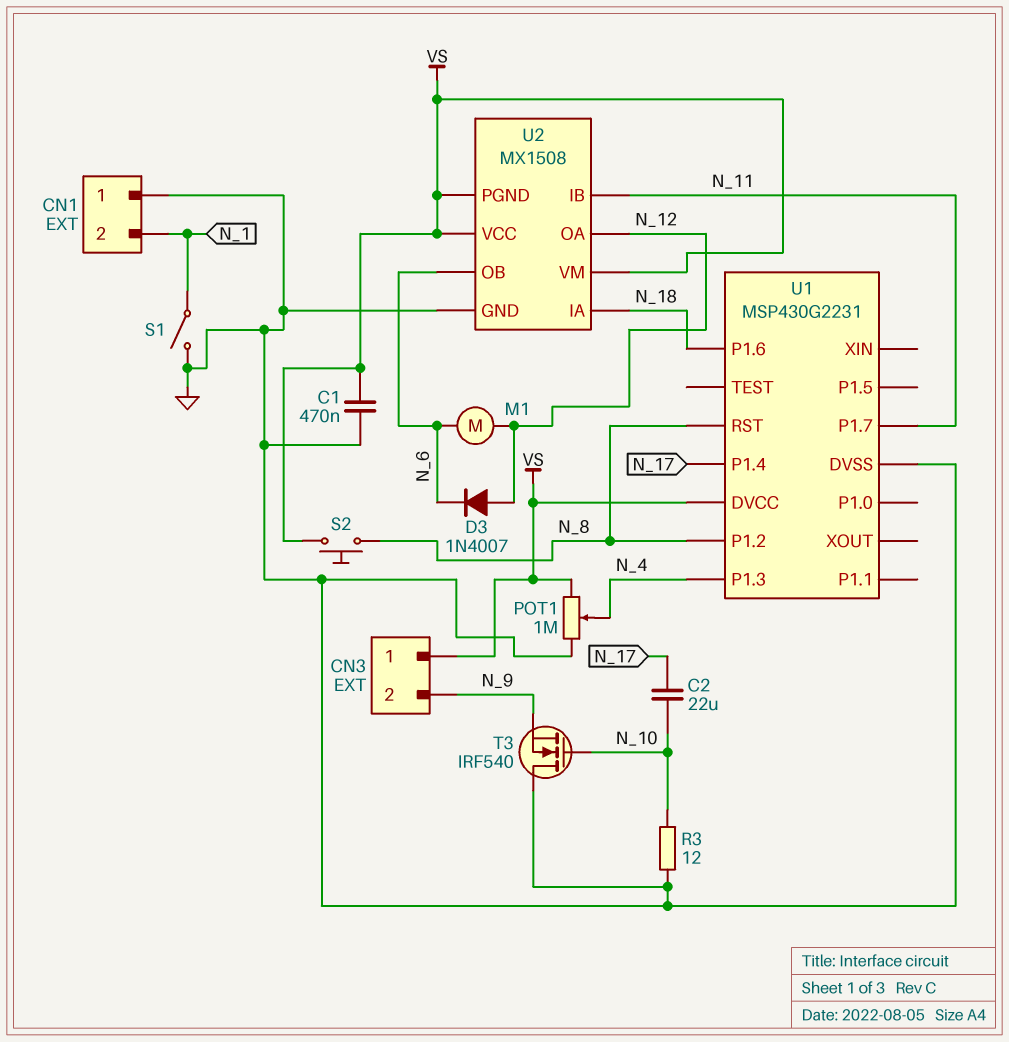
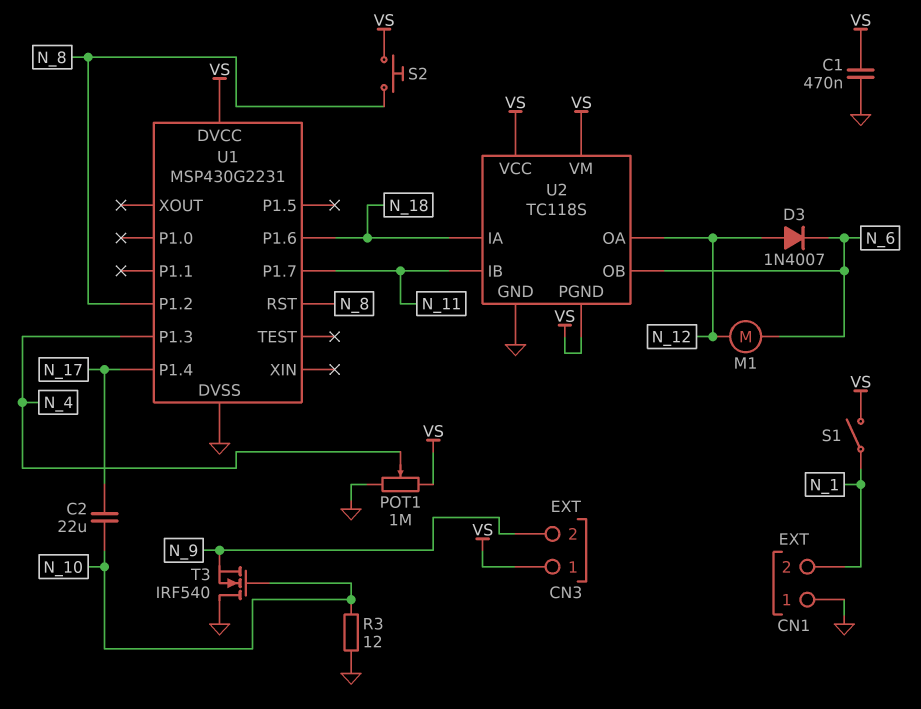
S1: switch (GND, N_1) -> switch (N_1, VS)
U2: MX1508 -> TC118S

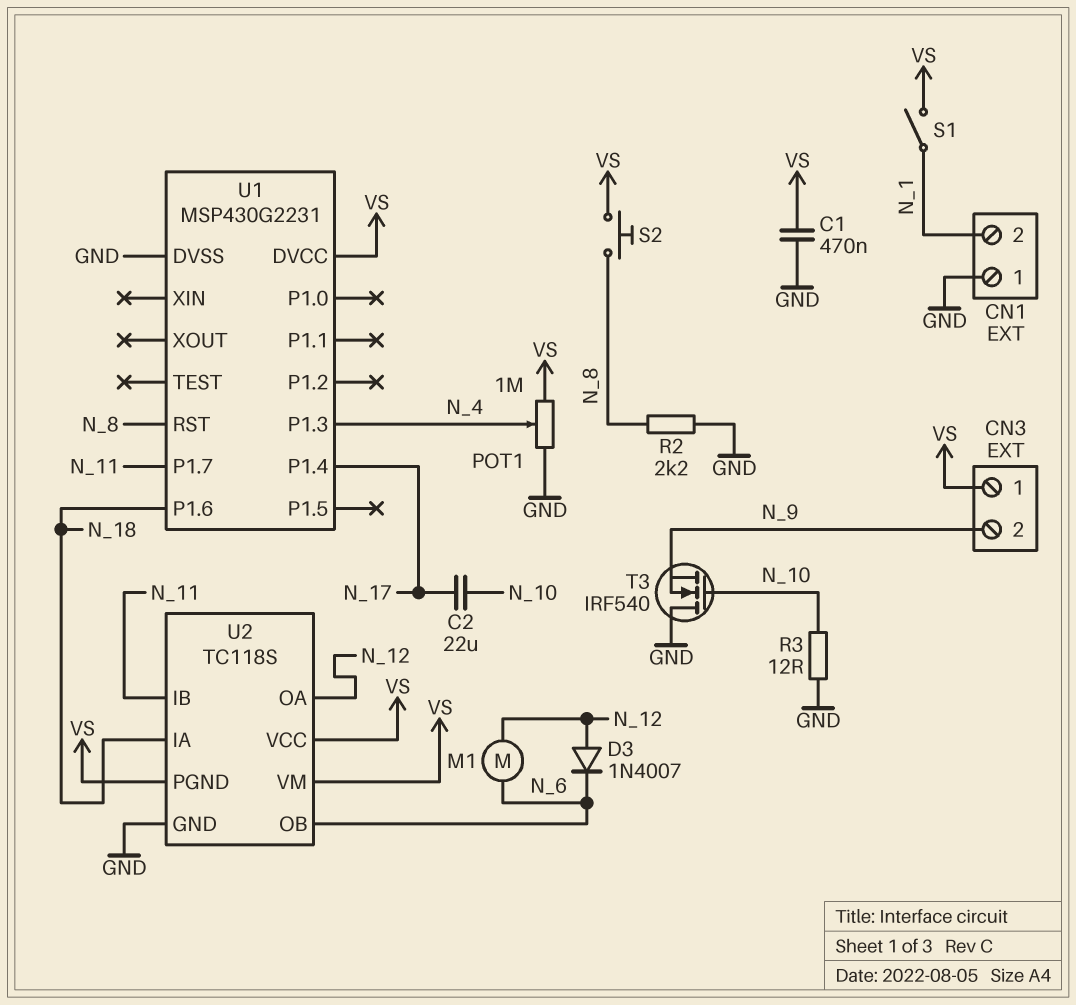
R2: none -> 2.2k (GND, N_8)
U1 pin P1.2: N_8 -> none

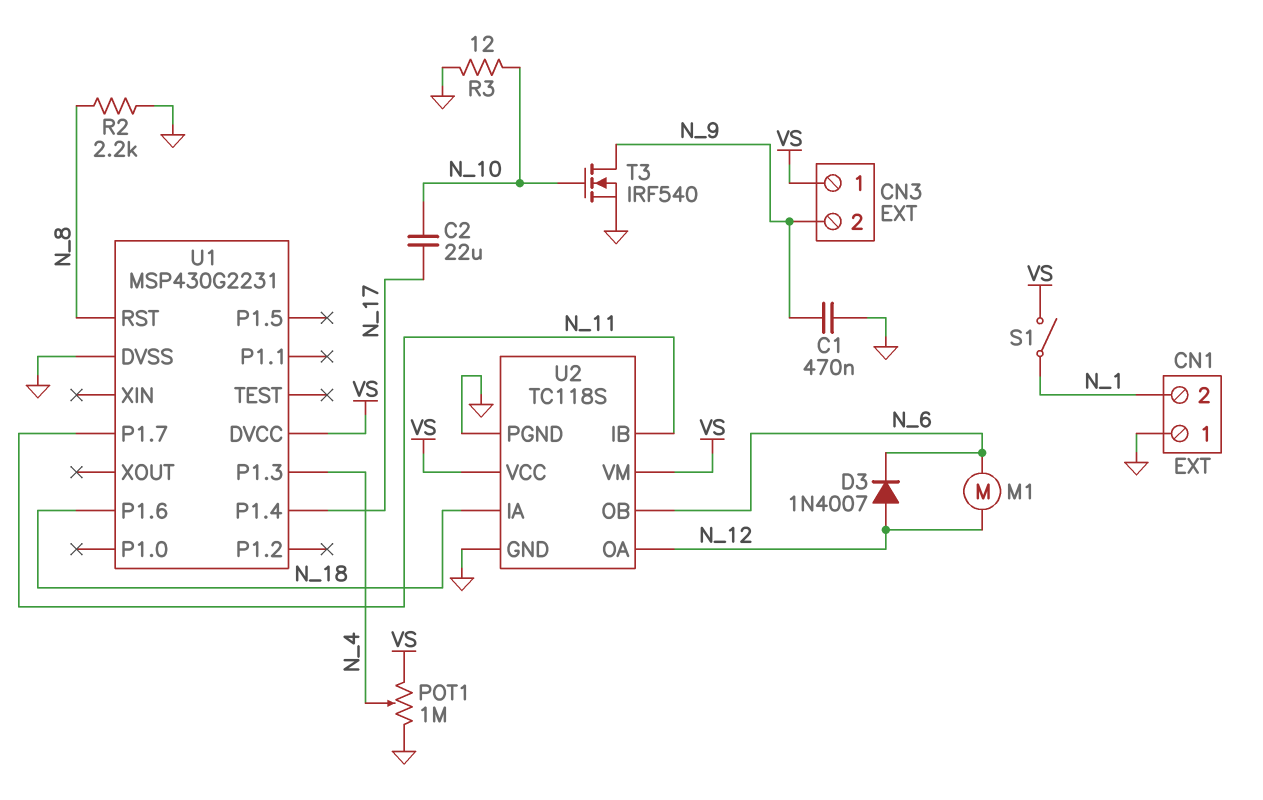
C1: 470nF (GND, VS) -> 470nF (GND, N_9)
S2: button (N_8, VS) -> none
T3: NMOS IRF540 (G N_10, D GND, S N_9) -> NMOS IRF540 (G N_10, D N_9, S GND)
U2 pin PGND: VS -> GND

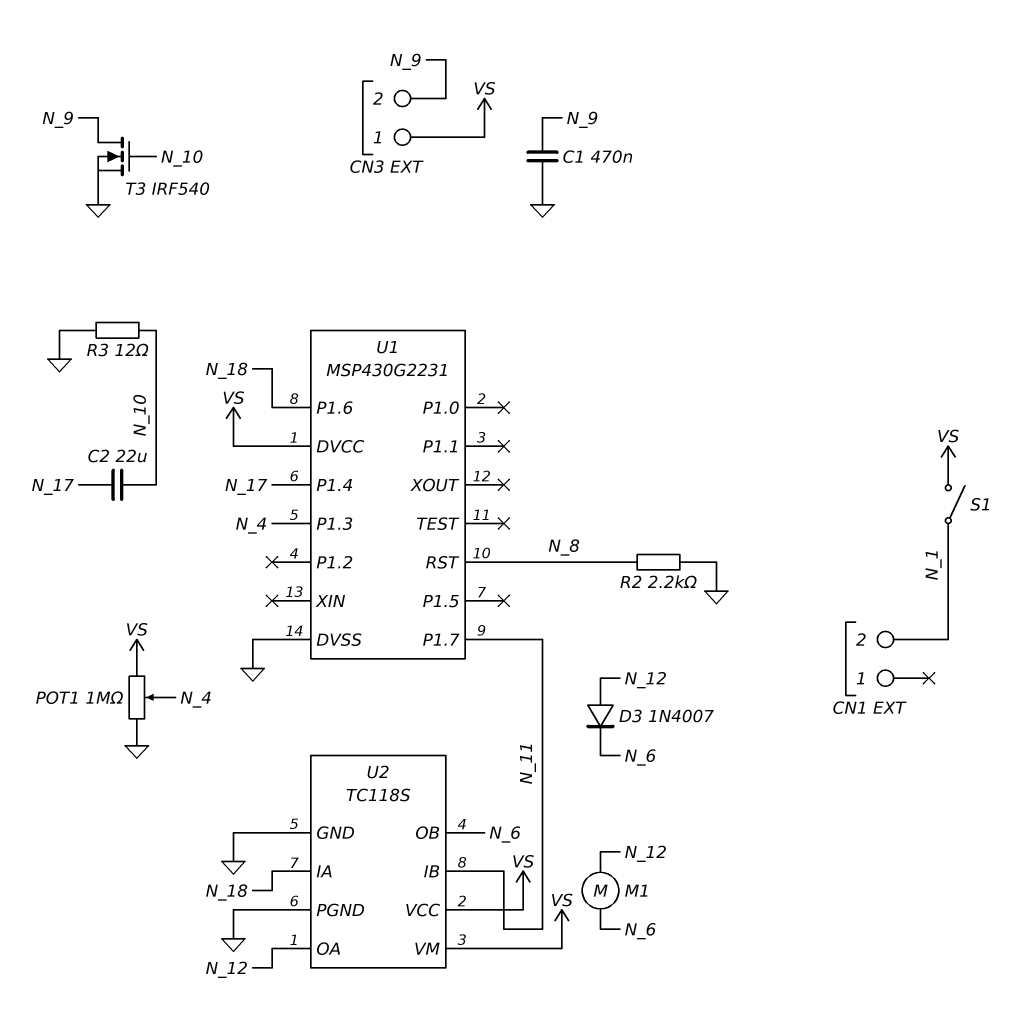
CN1 pin 1: GND -> none

